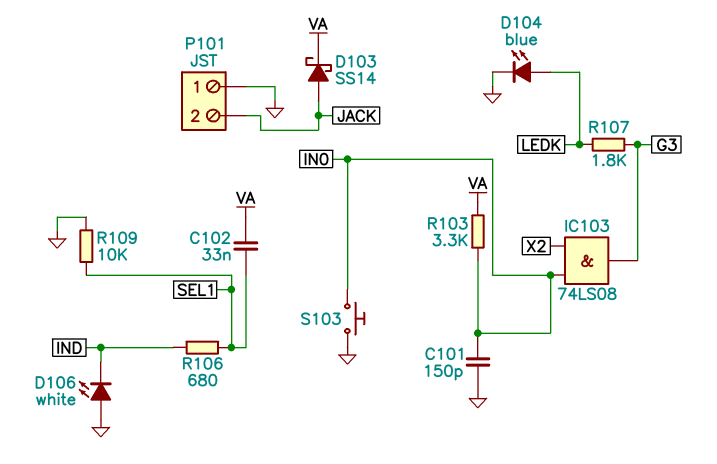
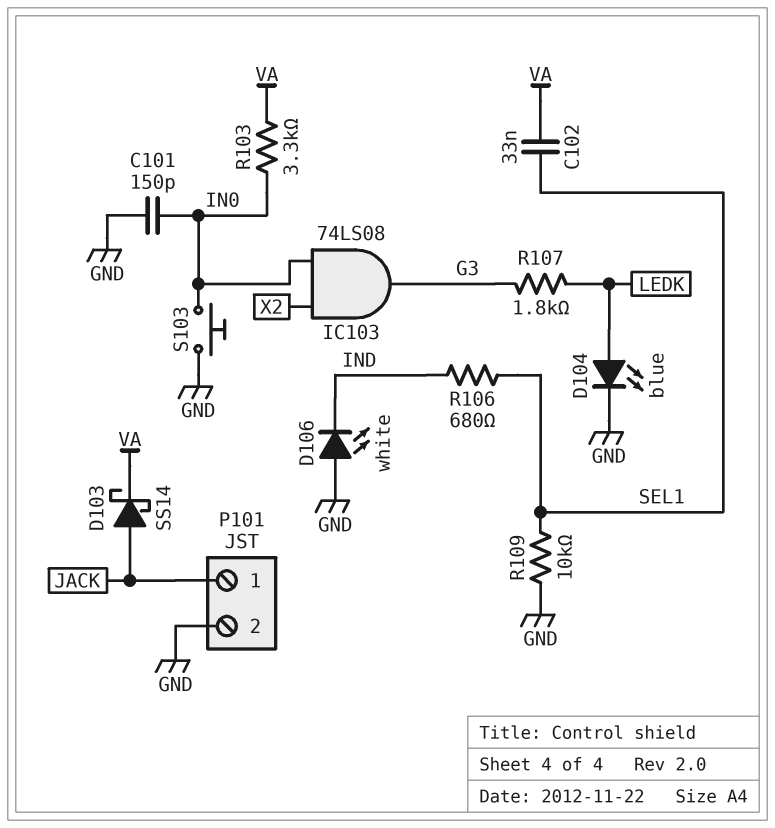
P101 pin 1: GND -> JACK
P101 pin 2: JACK -> GND

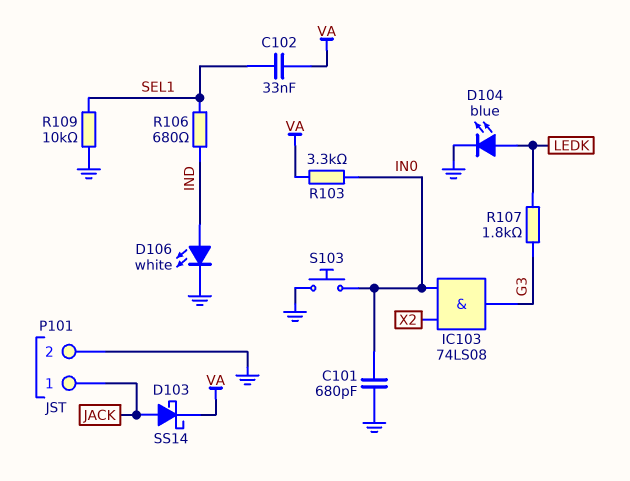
C101: 150pF (GND, IN0) -> 680pF (GND, IN0)
D106: LED white (A GND, K IND) -> LED white (A IND, K GND)

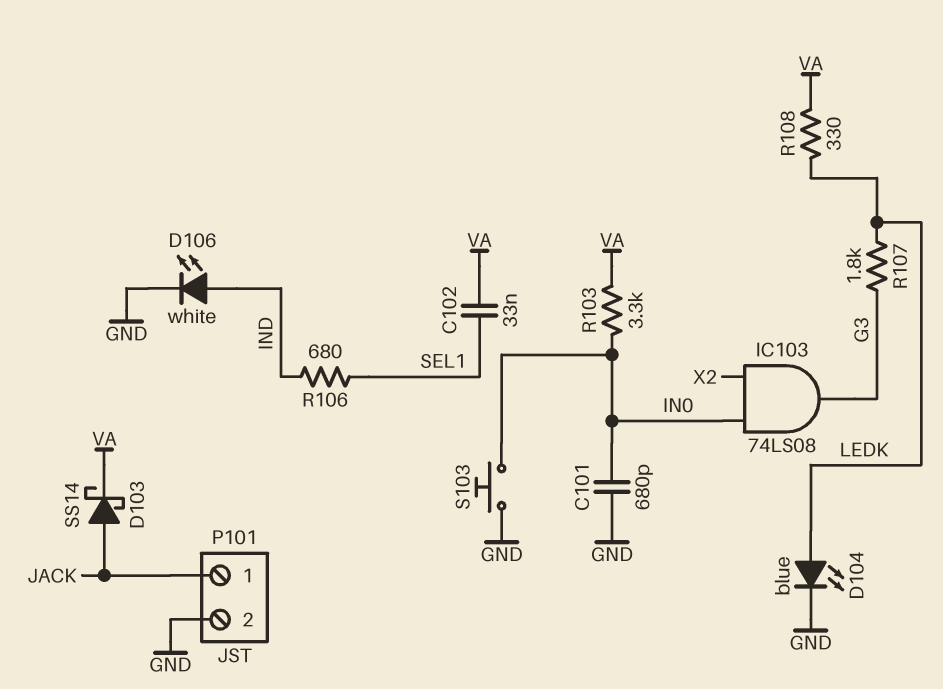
R108: none -> 330 (LEDK, VA)
R109: 10k (GND, SEL1) -> none

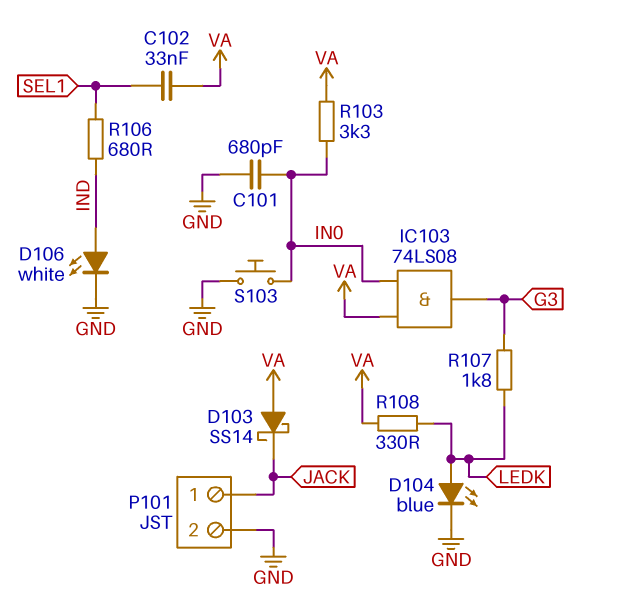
D103: schottky SS14 (A JACK, K VA) -> schottky SS14 (A VA, K JACK)
IC103: AND 74LS08 (in IN0, in X2, out G3) -> AND 74LS08 (in IN0, in VA, out G3)

